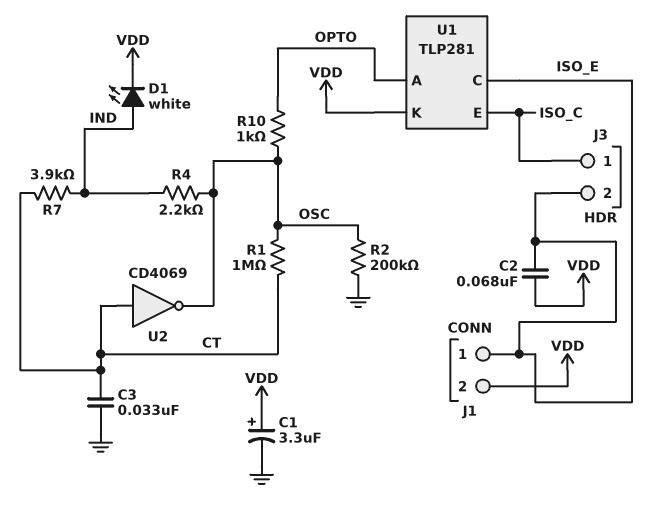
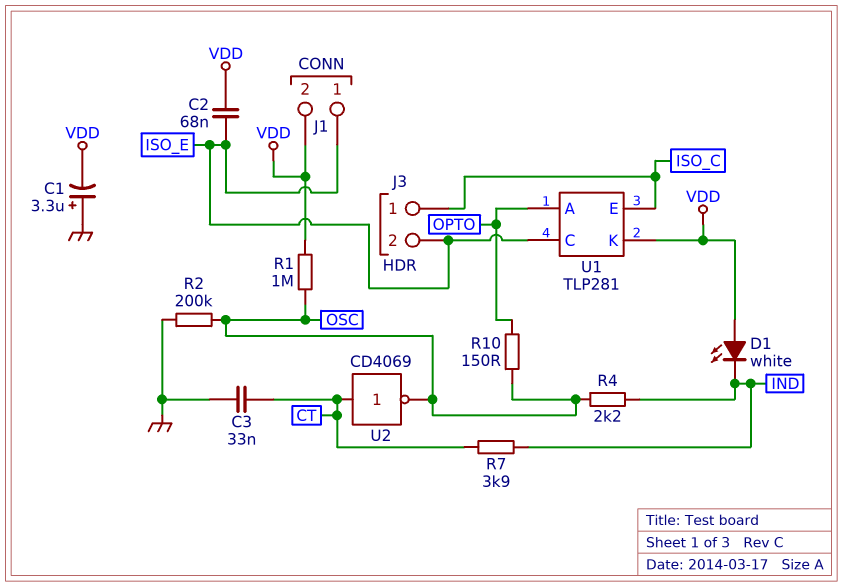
C1: 3.3uF (plus VDD, minus GND) -> 3.3uF (plus GND, minus VDD)
D1: LED white (A IND, K VDD) -> LED white (A VDD, K IND)
R1: 1M (CT, OSC) -> 1M (OSC, VDD)
R10: 1k (OPTO, OSC) -> 150 (OPTO, OSC)

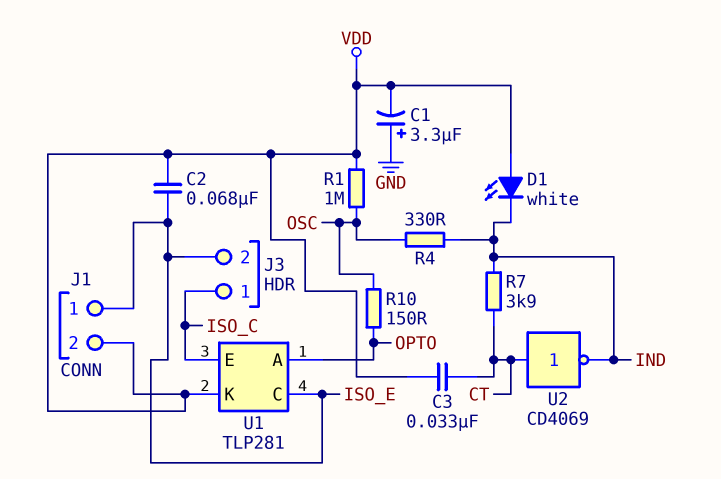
C3: 33nF (CT, GND) -> 33nF (CT, VDD)
R2: 200k (GND, OSC) -> none
R4: 2.2k (IND, OSC) -> 330 (IND, OSC)
U2: NOT CD4069 (in CT, out OSC) -> NOT CD4069 (in CT, out IND)

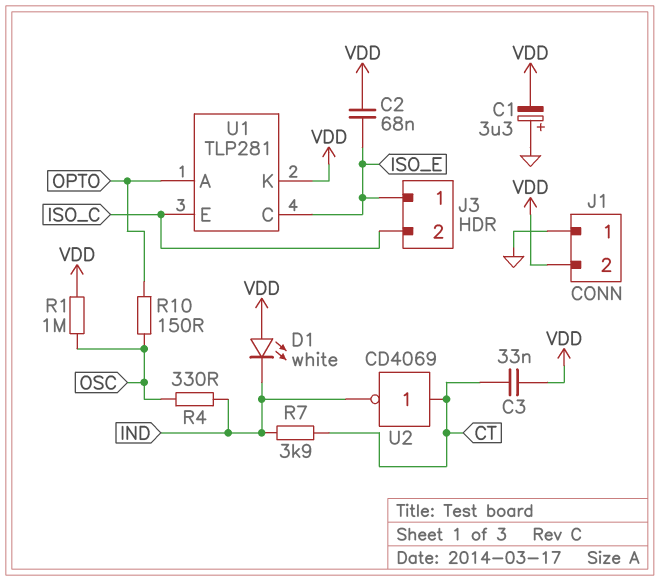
J1 pin 1: ISO_E -> GND
J3 pin 1: ISO_C -> ISO_E
J3 pin 2: ISO_E -> ISO_C

